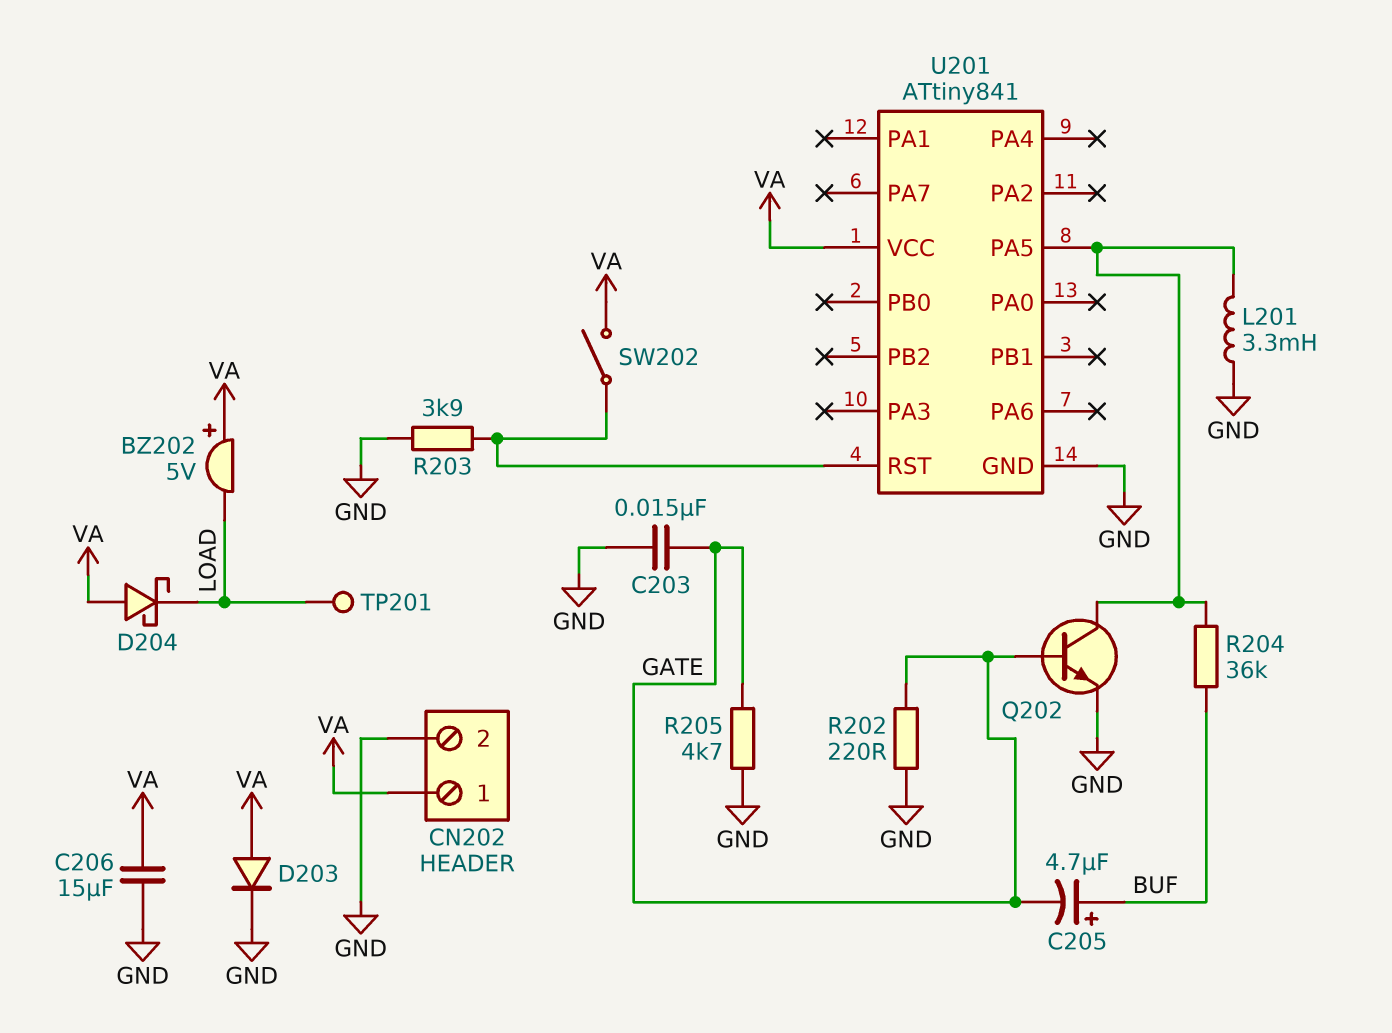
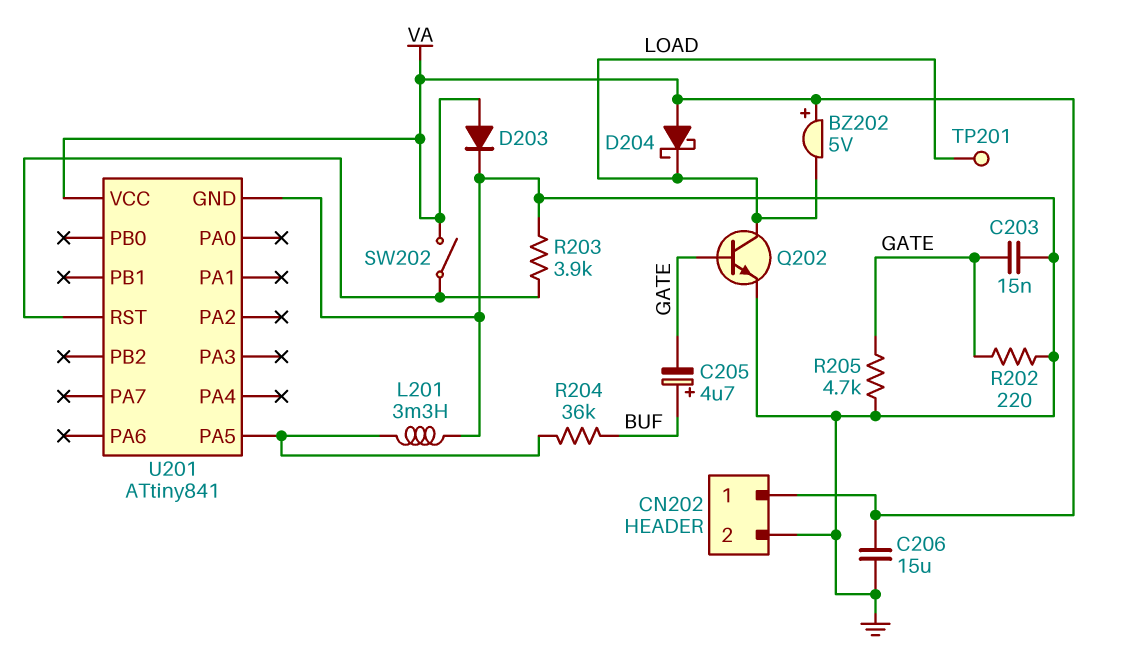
Q202: NPN (B GATE, C U201/PA5, E GND) -> NPN (B GATE, C LOAD, E GND)

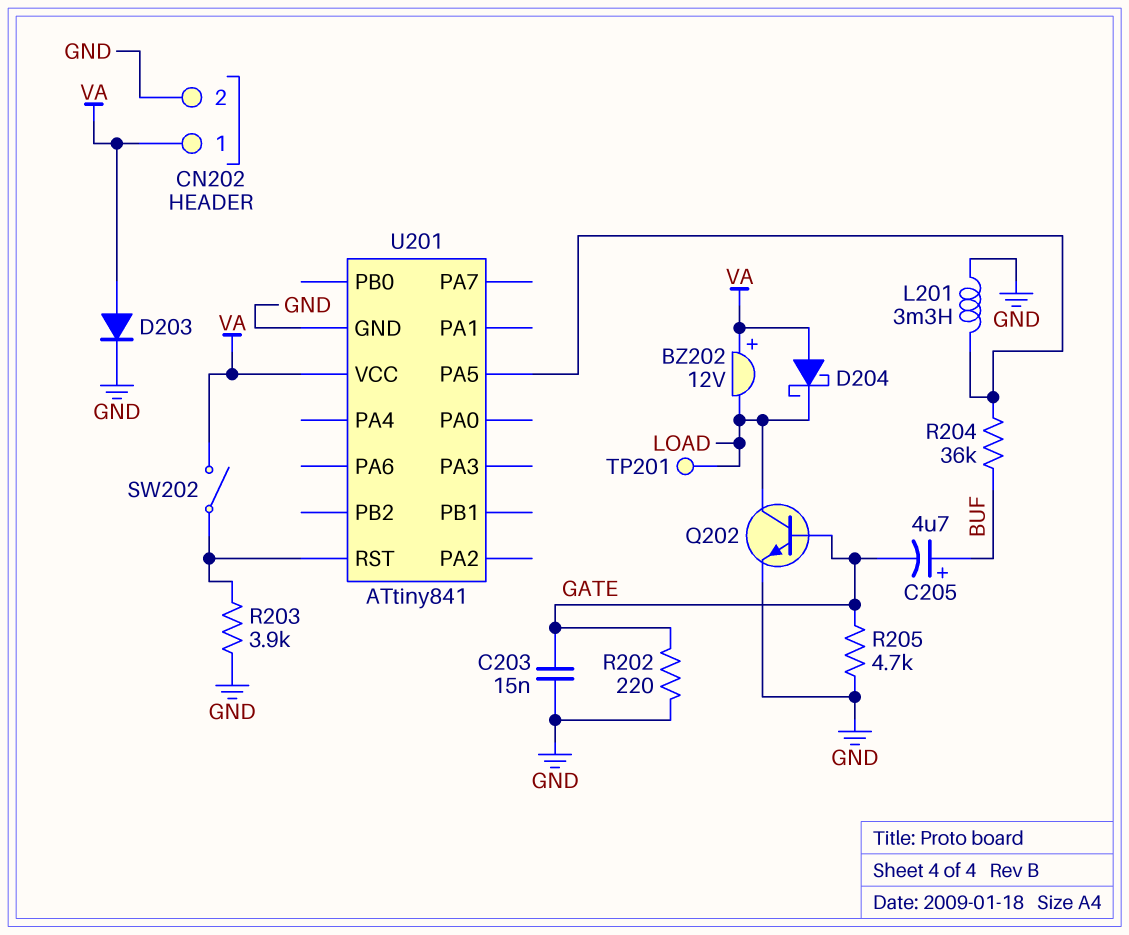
BZ202: buzzer 5V (plus VA, minus LOAD) -> buzzer 12V (plus VA, minus LOAD)
C206: 15uF (GND, VA) -> none

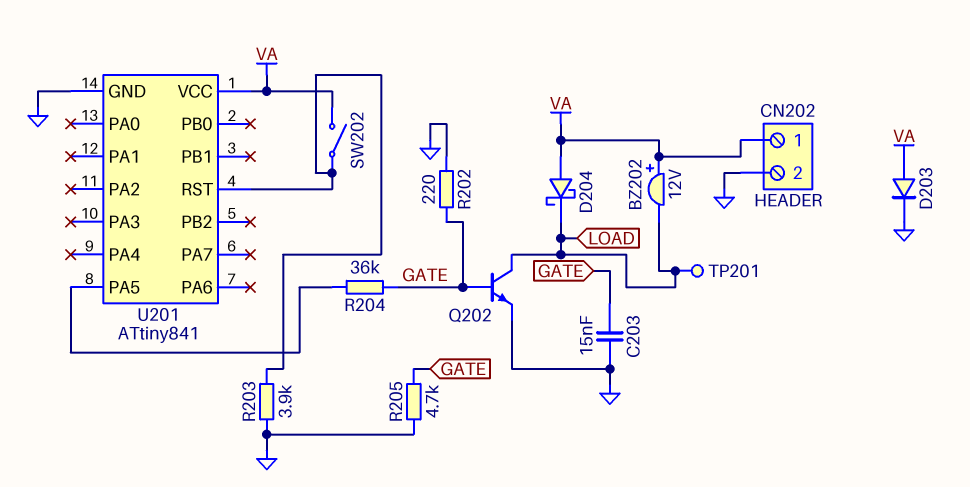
C205: 4.7uF (plus BUF, minus GATE) -> none
L201: 3.3mH (GND, U201/PA5) -> none
R204: 36k (BUF, U201/PA5) -> 36k (GATE, U201/PA5)

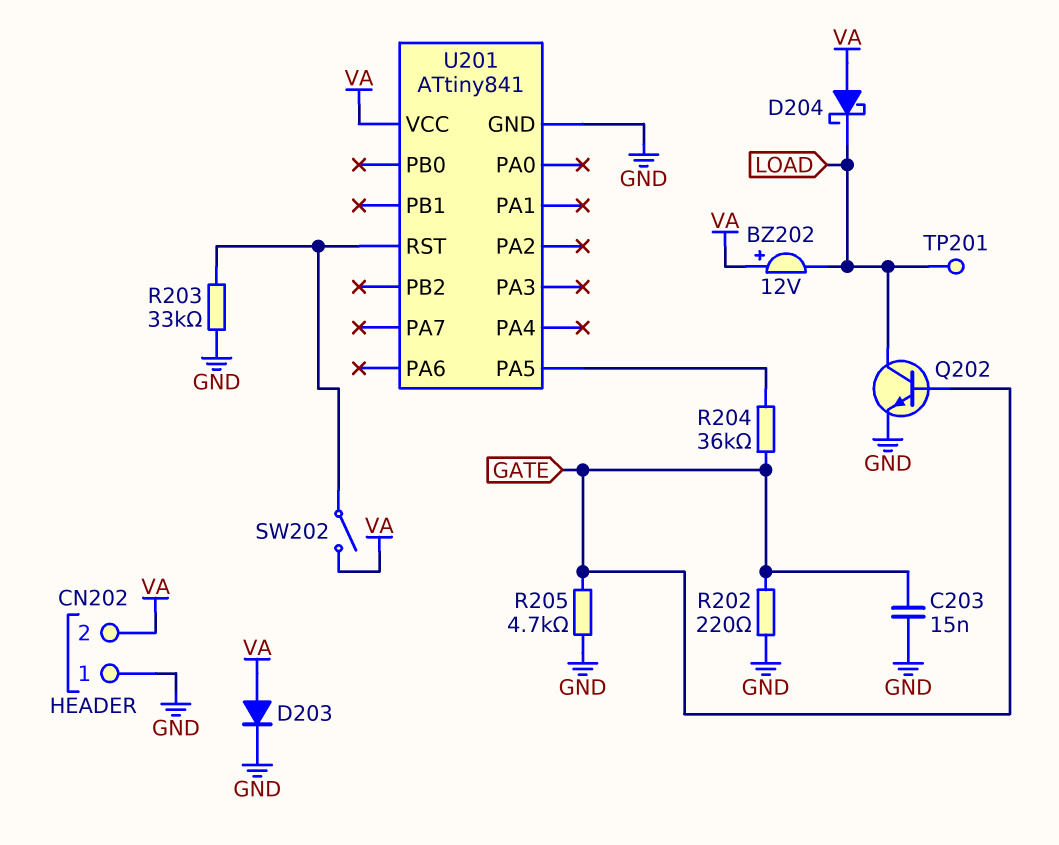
CN202 pin 1: VA -> GND
CN202 pin 2: GND -> VA
R203: 3.9k (GND, U201/RST) -> 33k (GND, U201/RST)

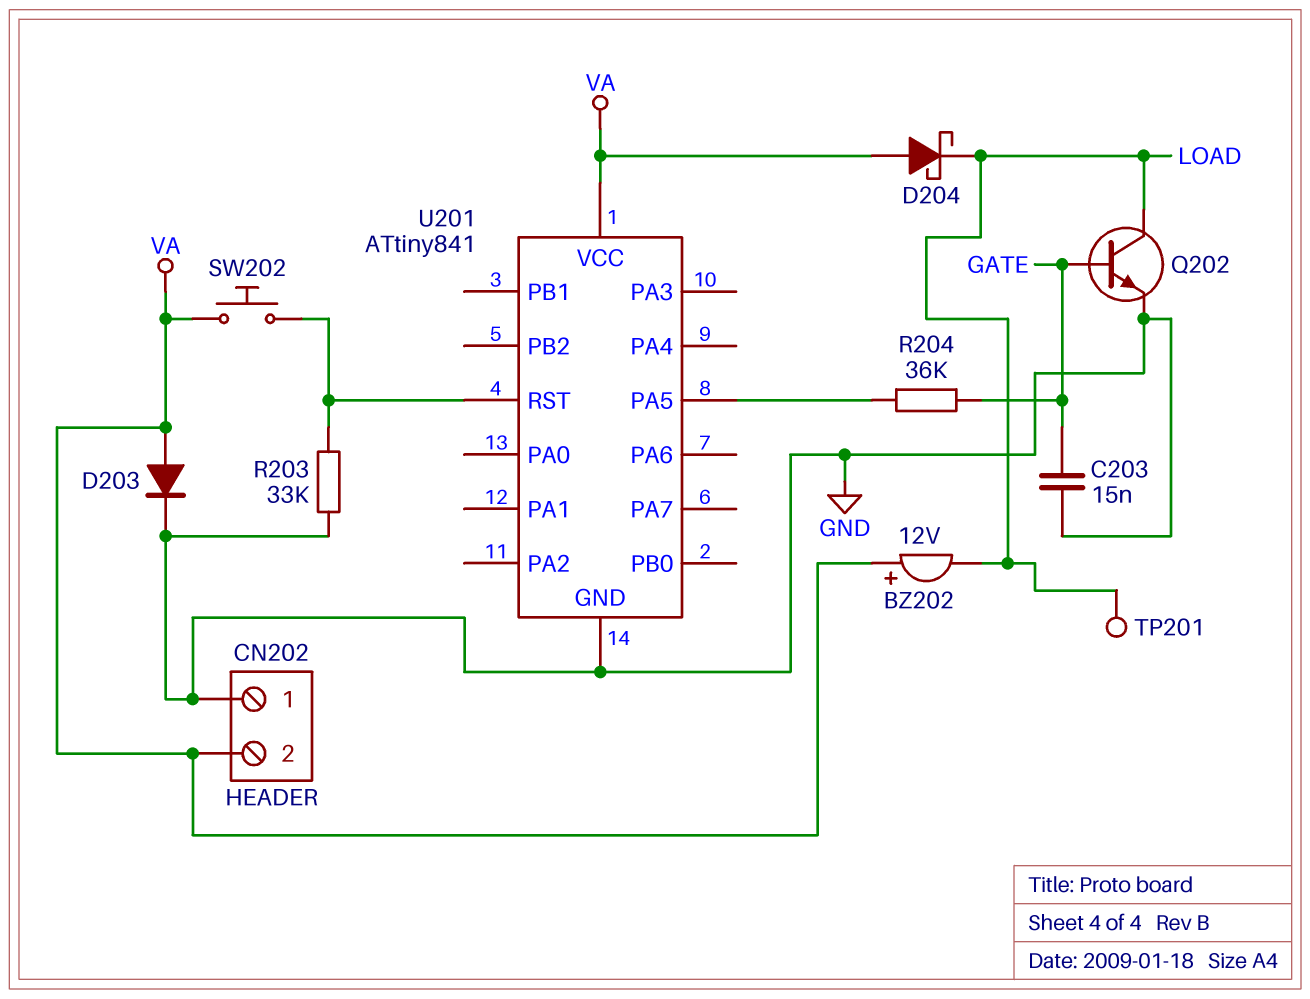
R202: 220 (GATE, GND) -> none
R205: 4.7k (GATE, GND) -> none
SW202: switch (U201/RST, VA) -> button (U201/RST, VA)

